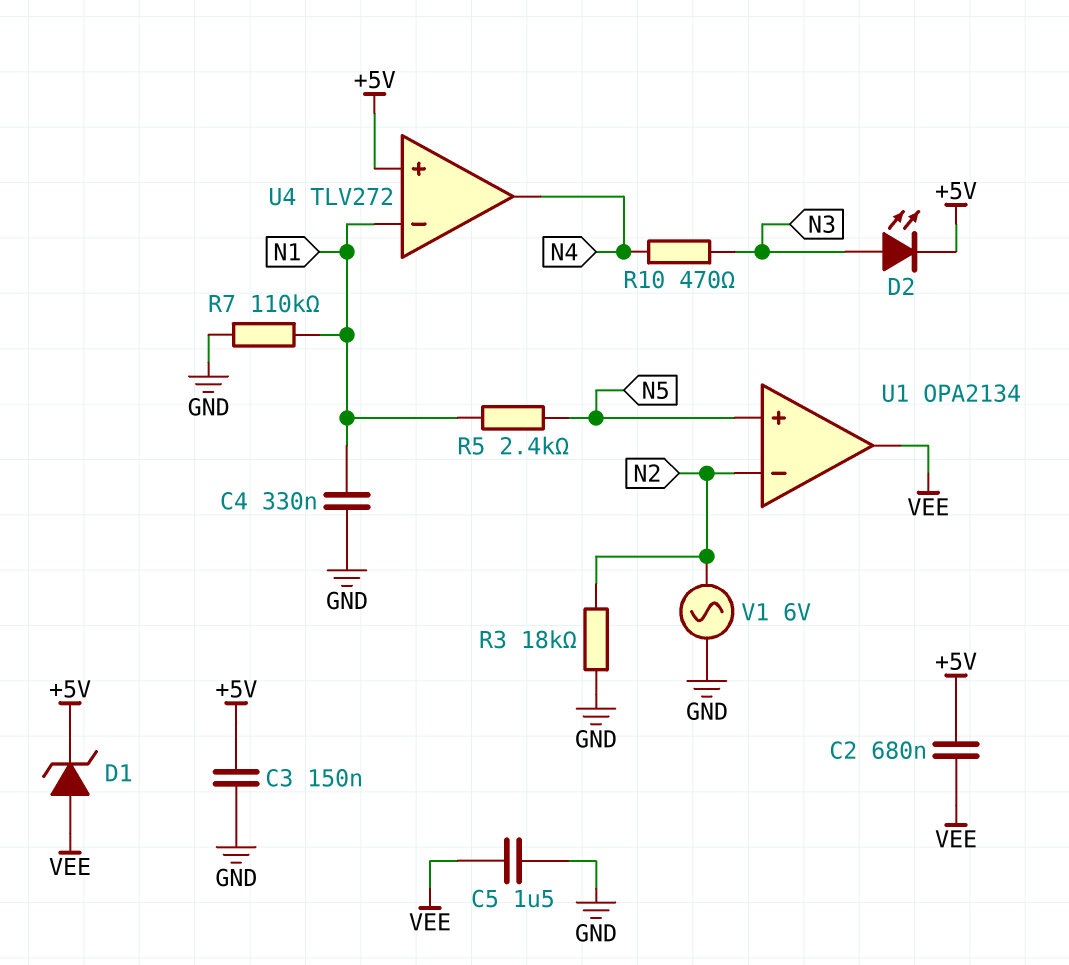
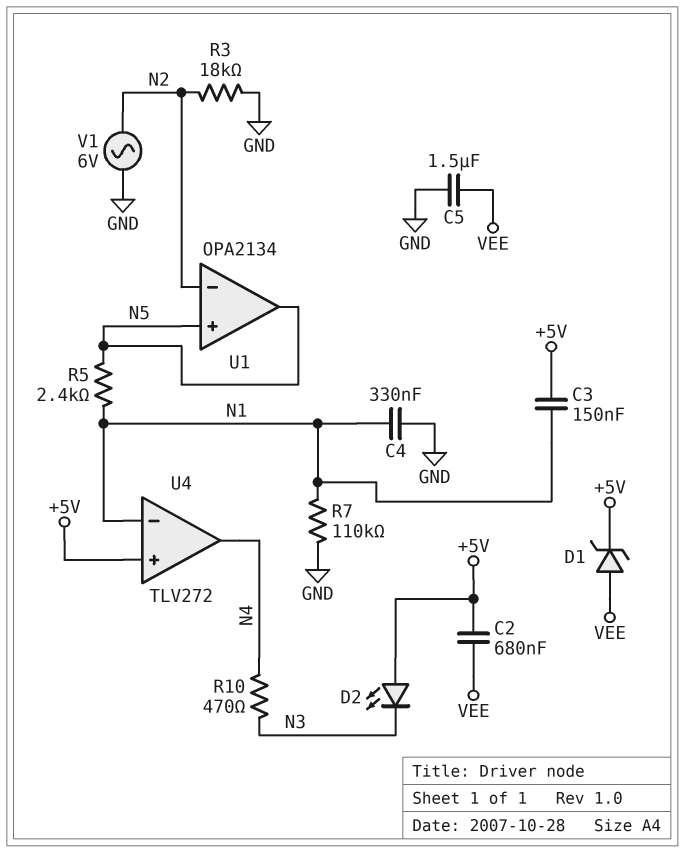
C3: 150nF (+5V, GND) -> 150nF (+5V, N1)
D2: LED (A N3, K +5V) -> LED (A +5V, K N3)
U1 pin out: VEE -> N5

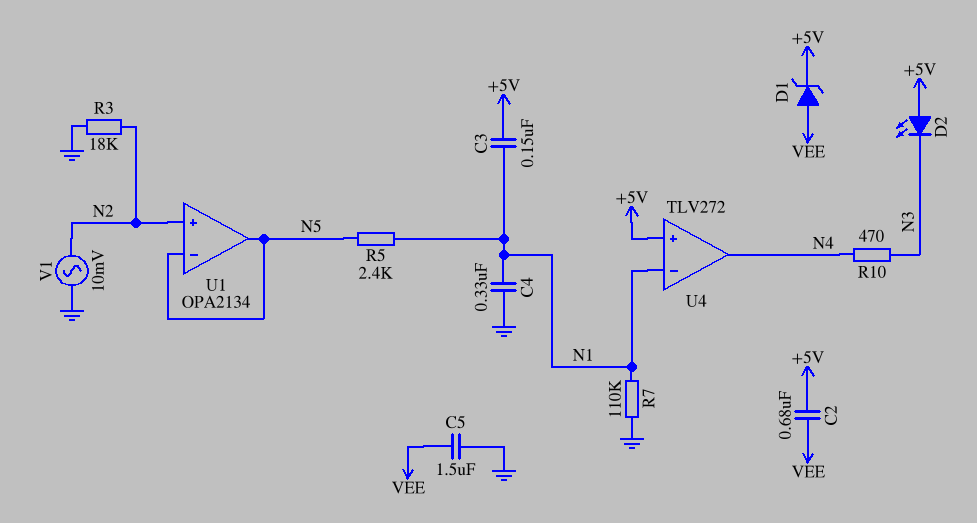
U1 pin in+: N5 -> N2
U1 pin in-: N2 -> N5
V1: AC 6V (GND, N2) -> AC 10mV (GND, N2)

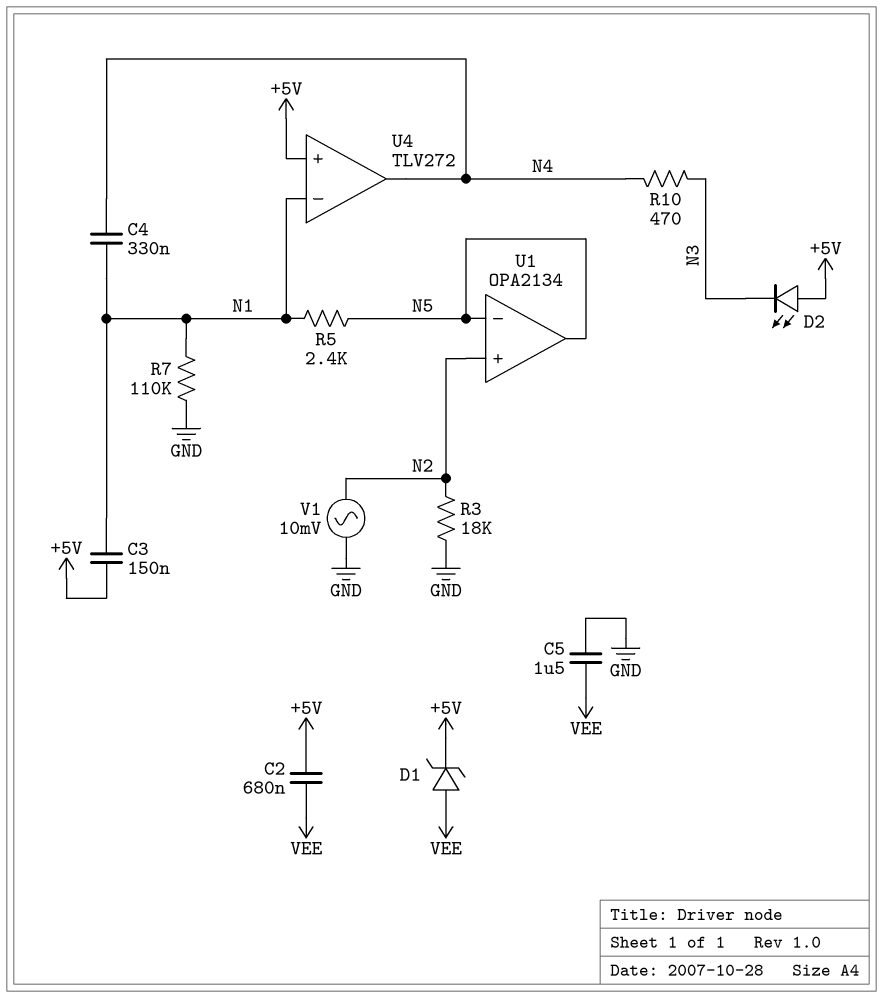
C4: 330nF (GND, N1) -> 330nF (N1, N4)

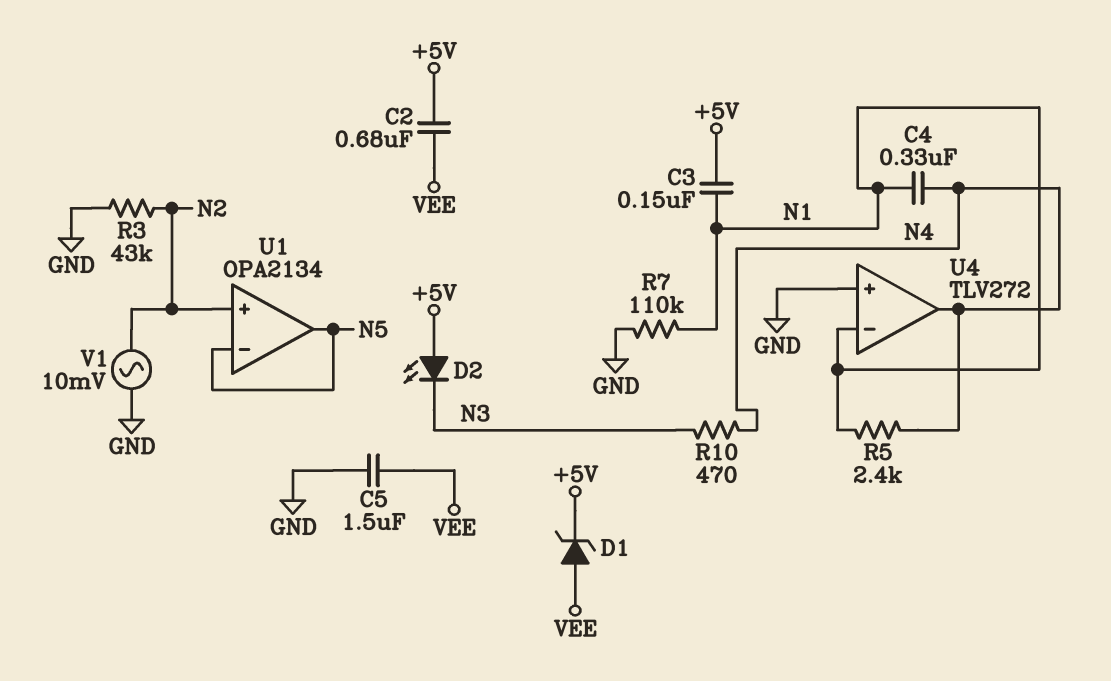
R3: 18k (GND, N2) -> 43k (GND, N2)
R5: 2.4k (N1, N5) -> 2.4k (N1, N4)
U4 pin in+: +5V -> GND

